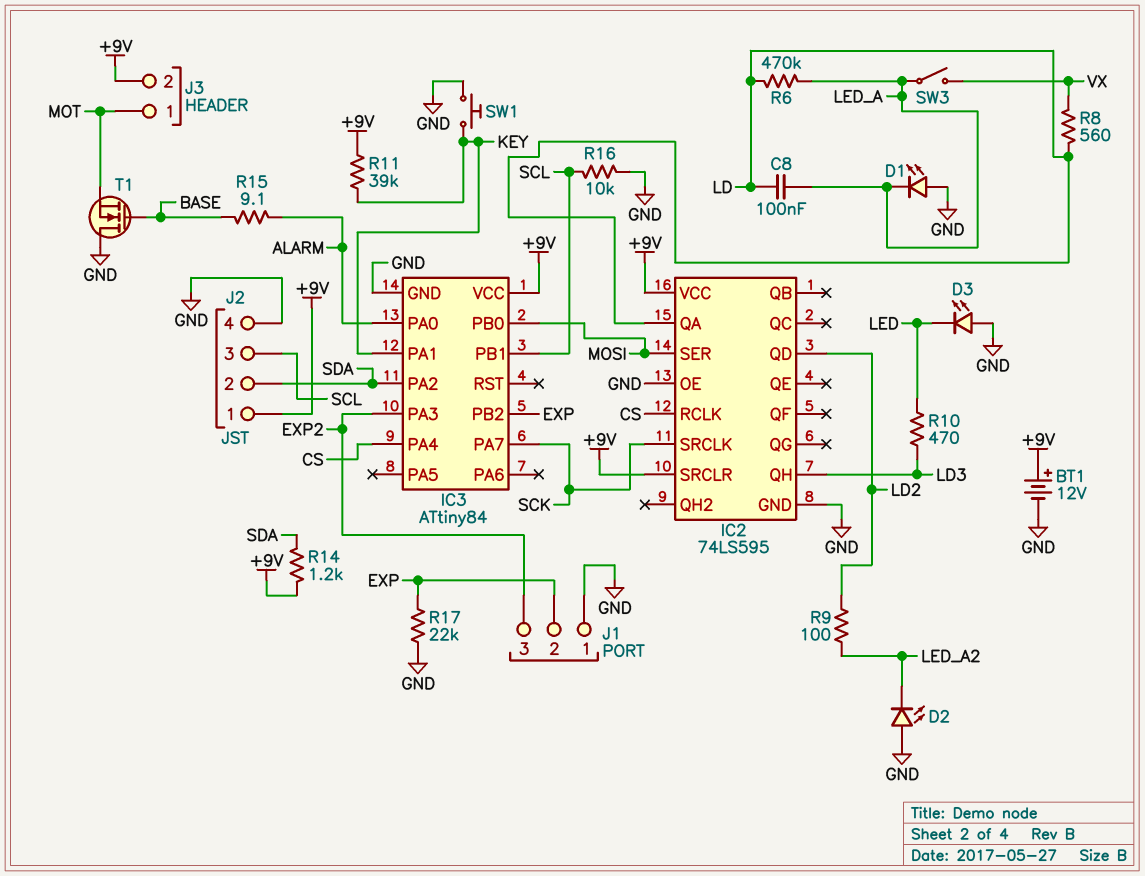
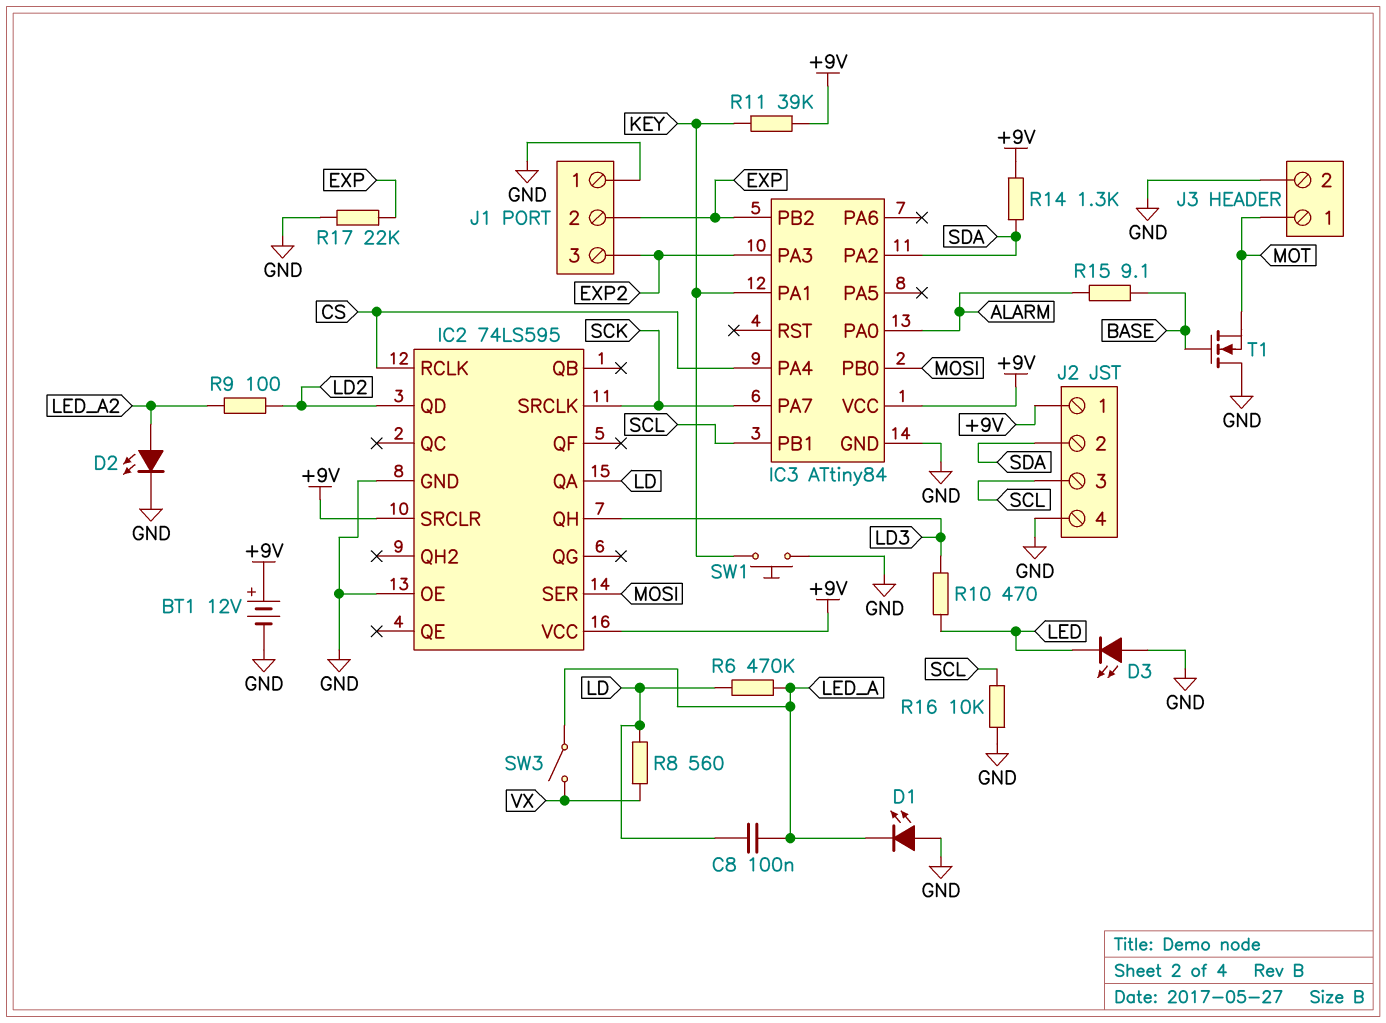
D2: LED (A GND, K LED_A2) -> LED (A LED_A2, K GND)
J3 pin 2: +9V -> GND
R14: 1.2k (+9V, SDA) -> 1.3k (+9V, SDA)

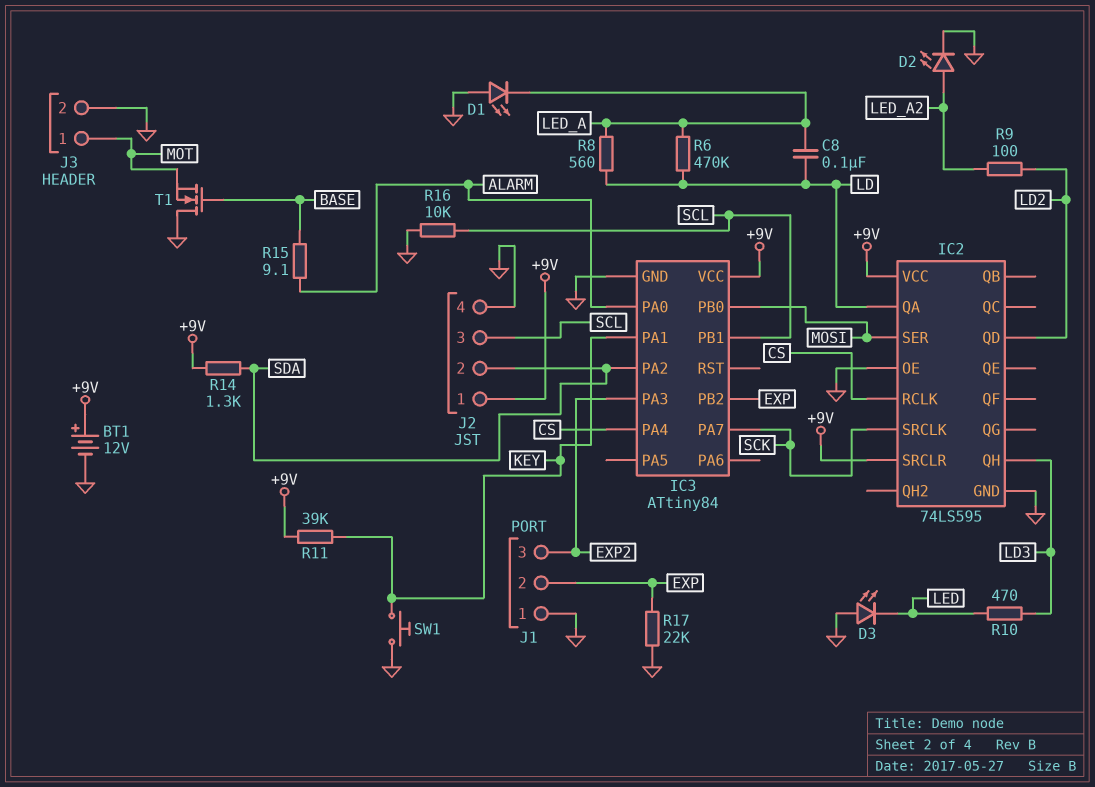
R8: 560 (LD, VX) -> 560 (LD, LED_A)
SW3: switch (LED_A, VX) -> none

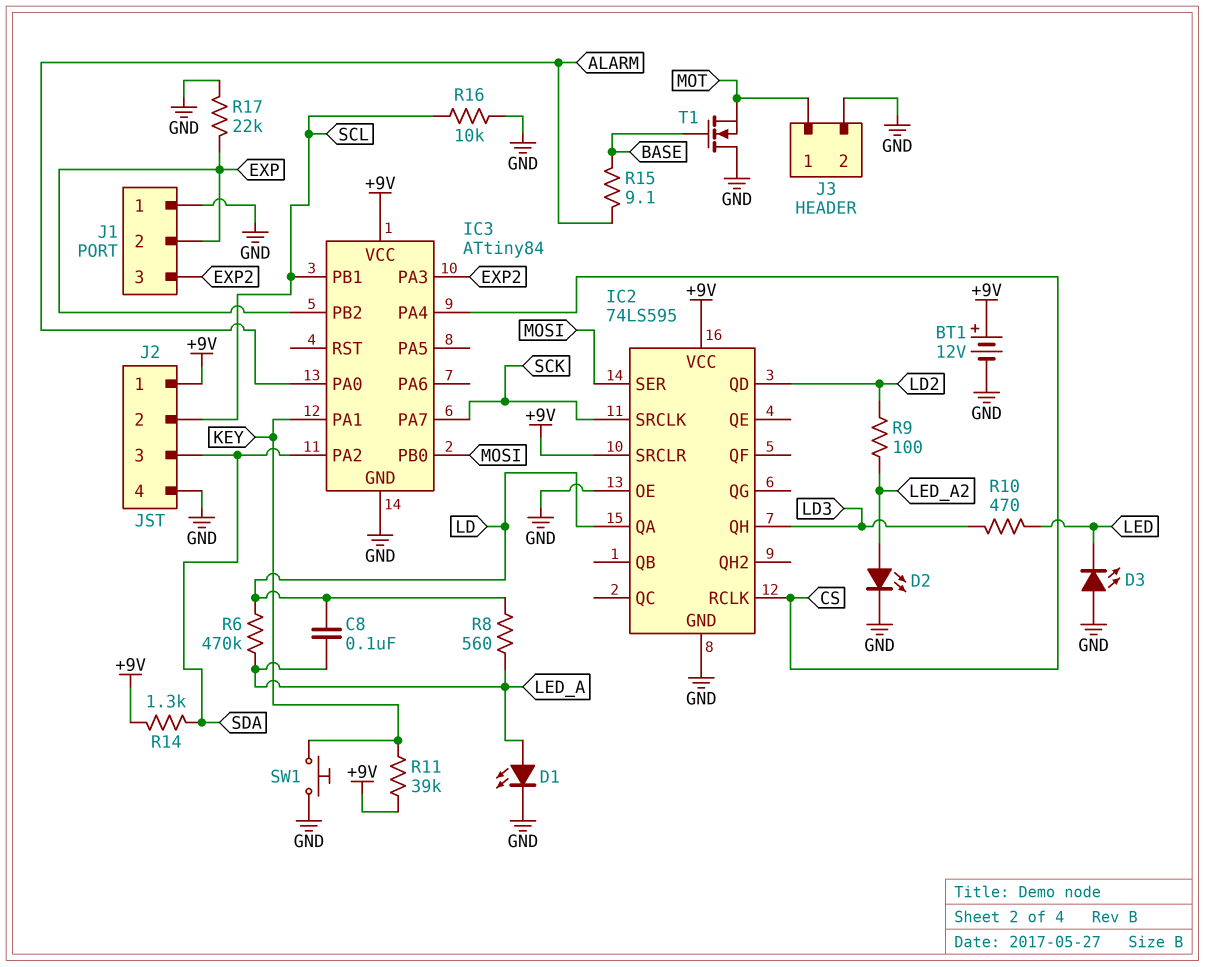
D1: LED (A GND, K LED_A) -> LED (A LED_A, K GND)
J2 pin 2: SDA -> SCL
J2 pin 3: SCL -> SDA

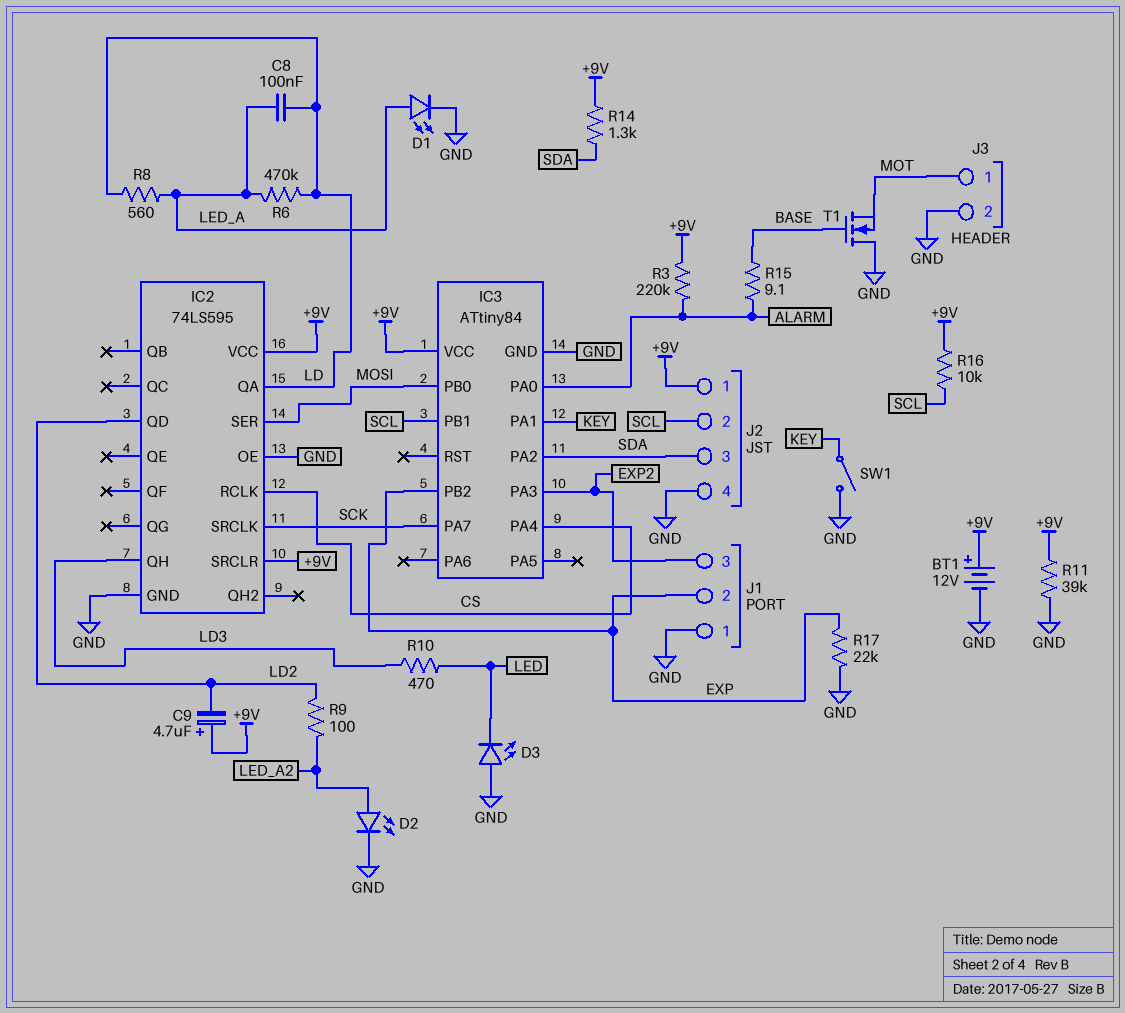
C9: none -> 4.7uF (plus +9V, minus LD2)
R3: none -> 220k (+9V, ALARM)
R11: 39k (+9V, KEY) -> 39k (+9V, GND)
R16: 10k (GND, SCL) -> 10k (+9V, SCL)
SW1: button (GND, KEY) -> switch (GND, KEY)

